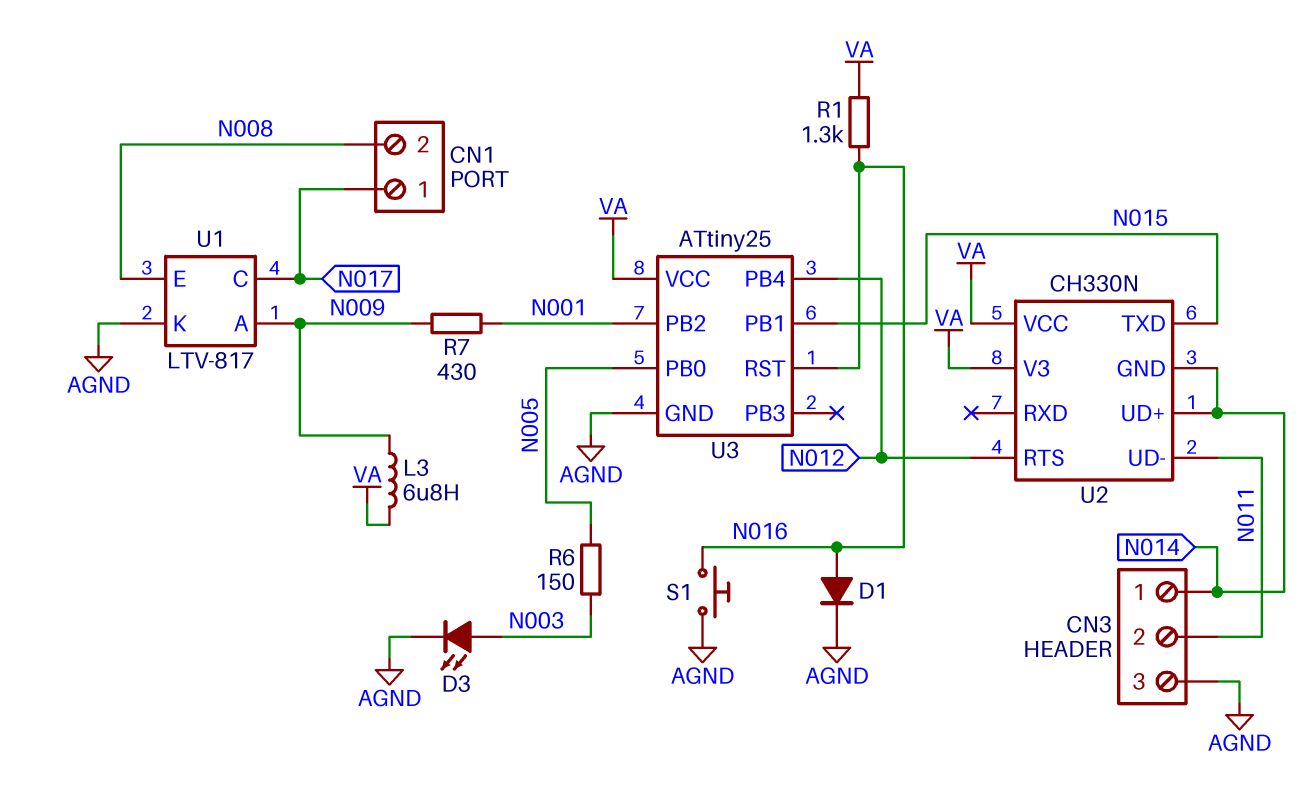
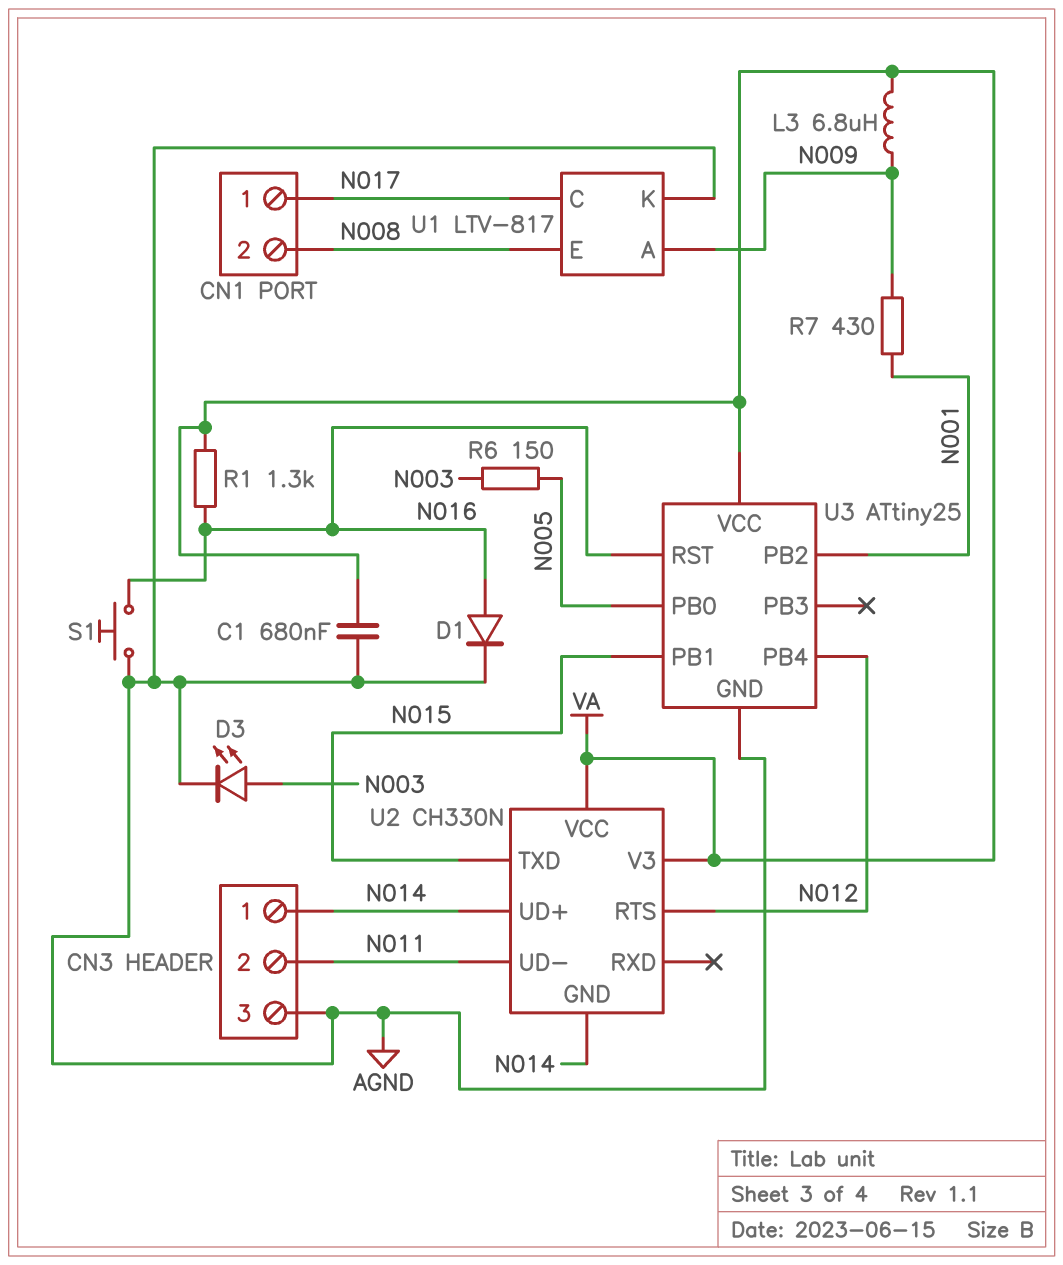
C1: none -> 680nF (AGND, VA)

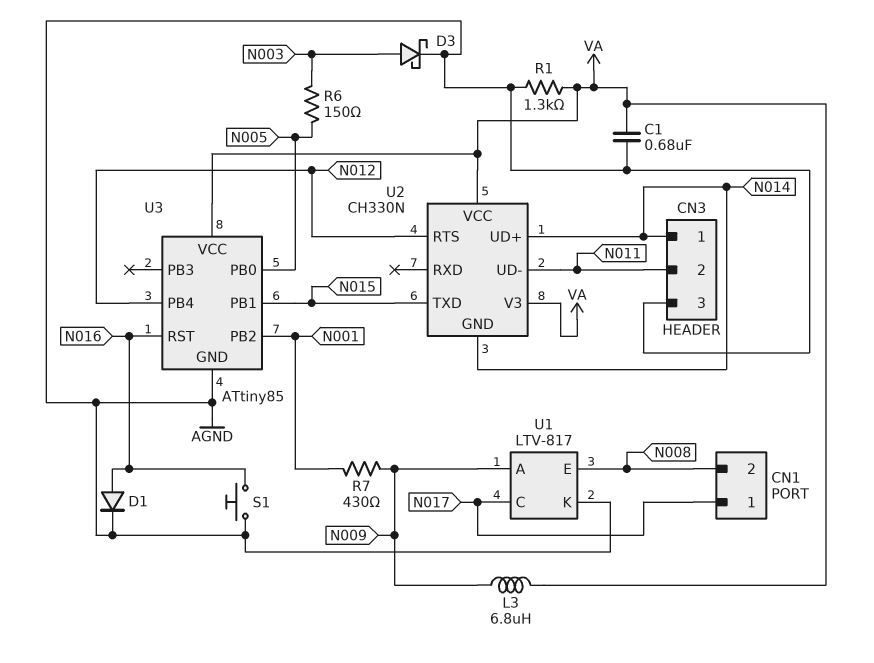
D3: LED (A N003, K AGND) -> schottky (A N003, K AGND)
R1: 1.3k (N016, VA) -> 1.3k (AGND, VA)
U3: ATtiny25 -> ATtiny85

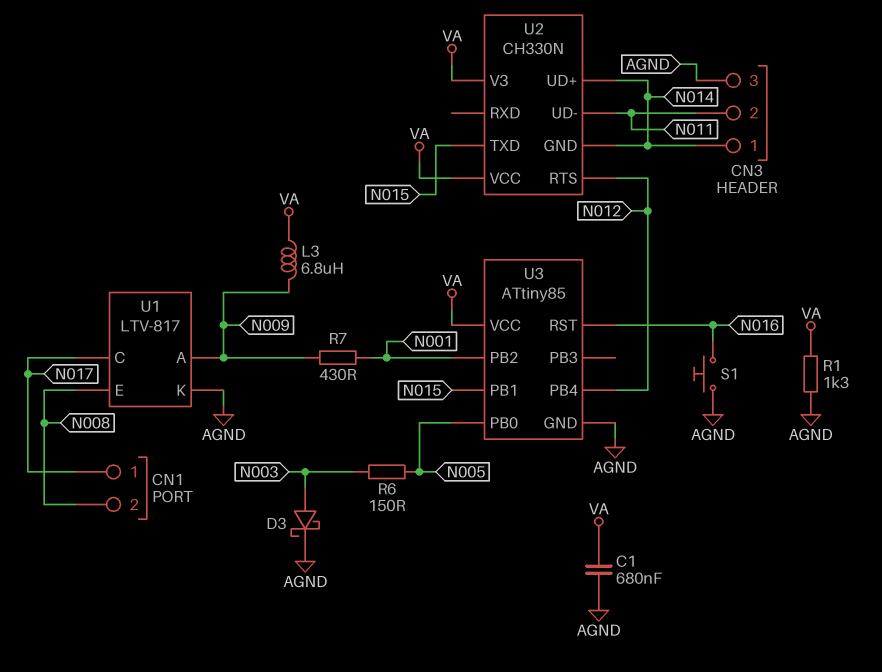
D1: diode (A N016, K AGND) -> none

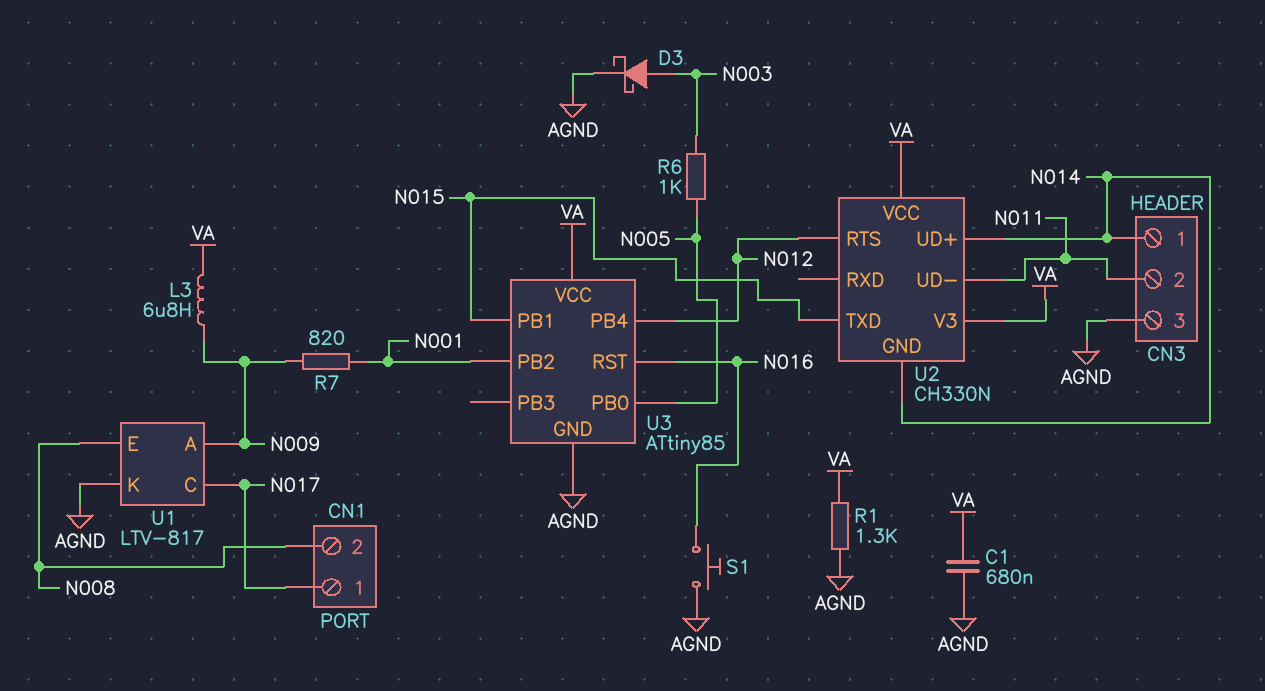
R6: 150 (N003, N005) -> 1k (N003, N005)
R7: 430 (N001, N009) -> 820 (N001, N009)

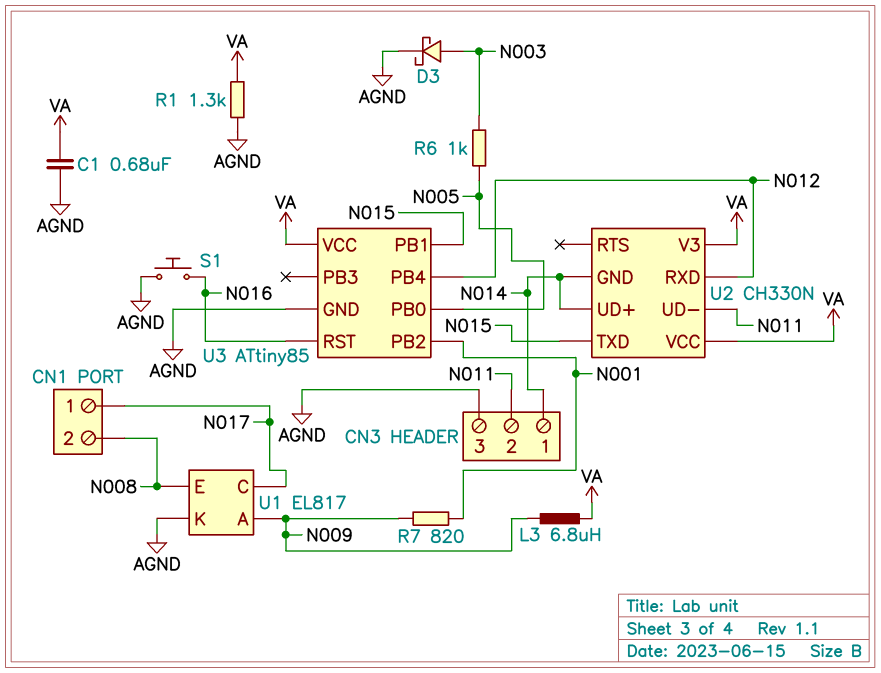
U1: LTV-817 -> EL817
U2 pin RTS: N012 -> none
U2 pin RXD: none -> N012

